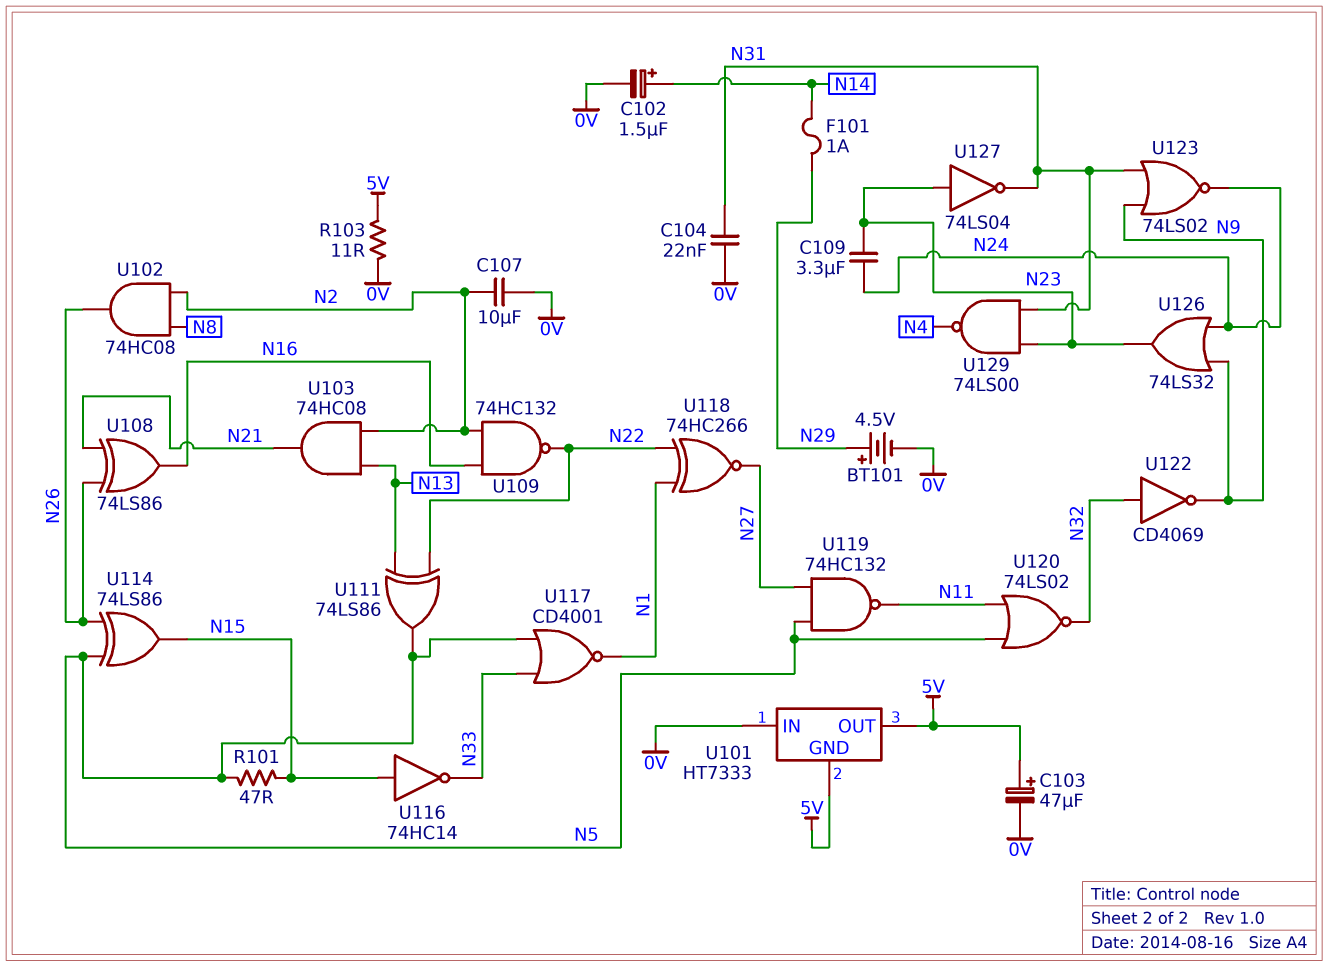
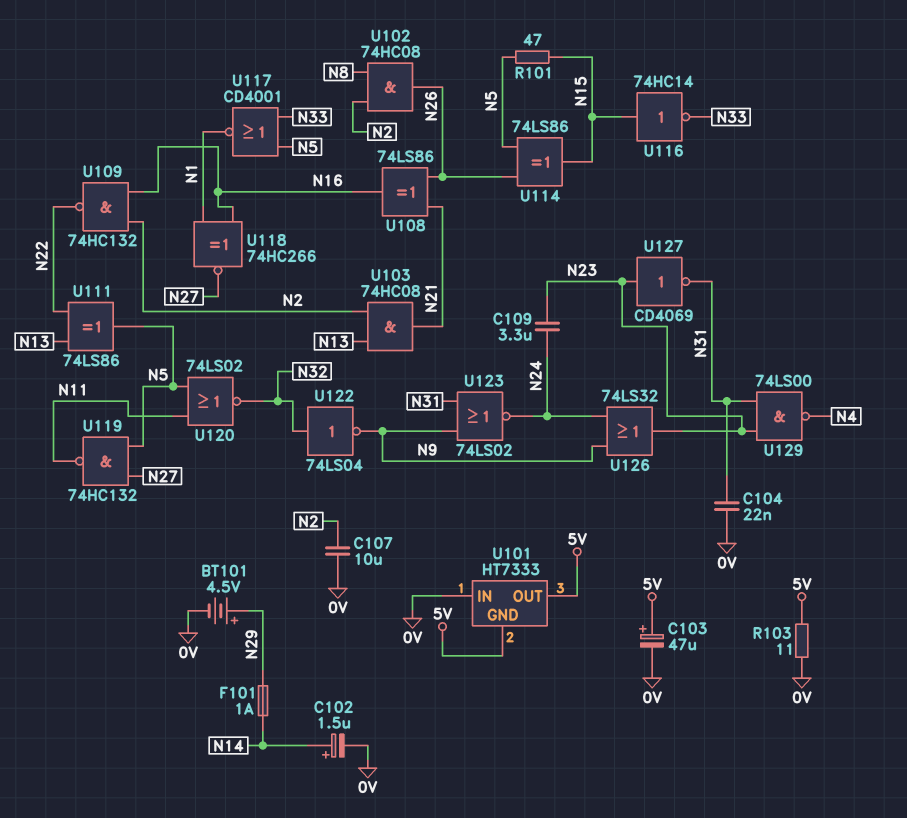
U118: XNOR 74HC266 (in N1, in N22, out N27) -> XNOR 74HC266 (in N1, in N16, out N27)
U122: NOT CD4069 (in N32, out N9) -> NOT 74LS04 (in N32, out N9)
U127: NOT 74LS04 (in N23, out N31) -> NOT CD4069 (in N23, out N31)

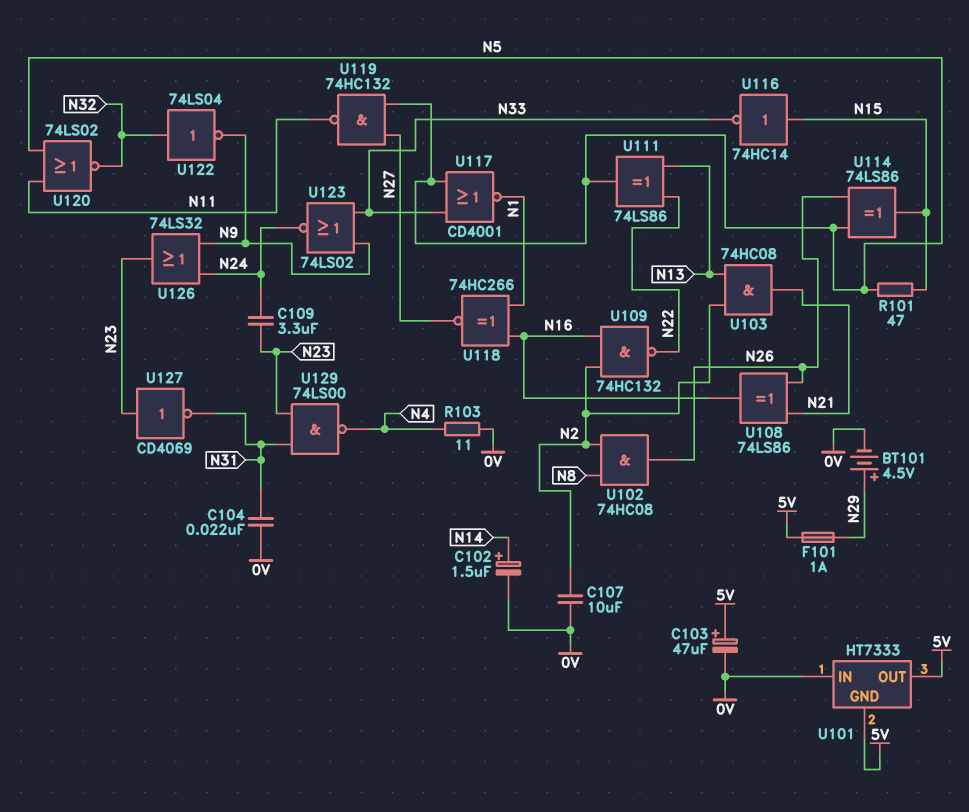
F101: 1A (N14, N29) -> 1A (5V, N29)
R103: 11 (0V, 5V) -> 11 (0V, N4)
U123: NOR 74LS02 (in N9, in N31, out N24) -> NOR 74LS02 (in N9, in N33, out N24)

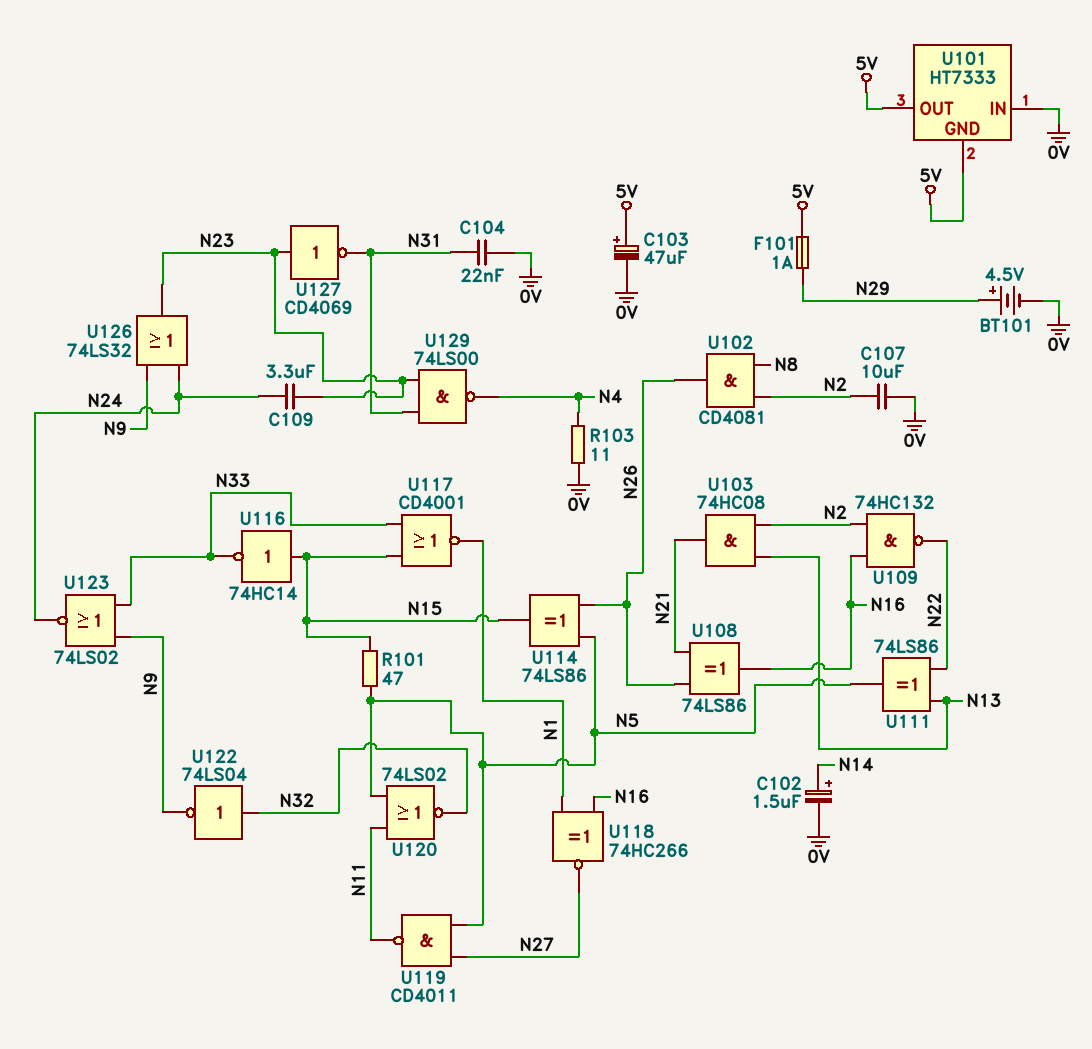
U102: AND 74HC08 (in N2, in N8, out N26) -> AND CD4081 (in N2, in N8, out N26)
U117: NOR CD4001 (in N5, in N33, out N1) -> NOR CD4001 (in N15, in N33, out N1)
U119: NAND 74HC132 (in N5, in N27, out N11) -> NAND CD4011 (in N5, in N27, out N11)

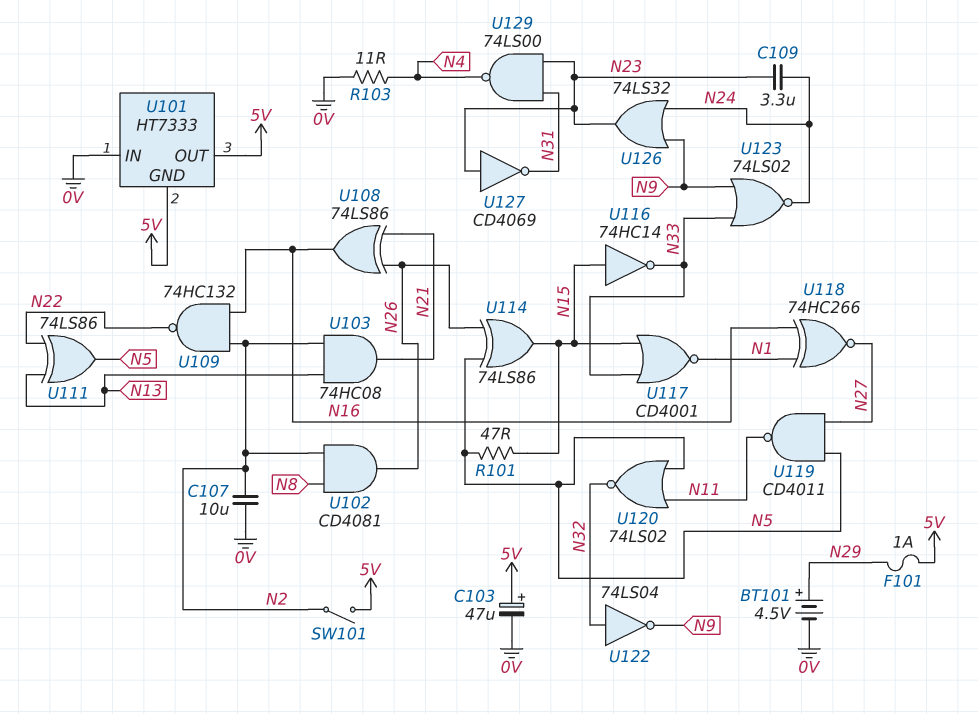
C102: 1.5uF (plus N14, minus 0V) -> none
C104: 22nF (0V, N31) -> none
SW101: none -> switch (5V, N2)

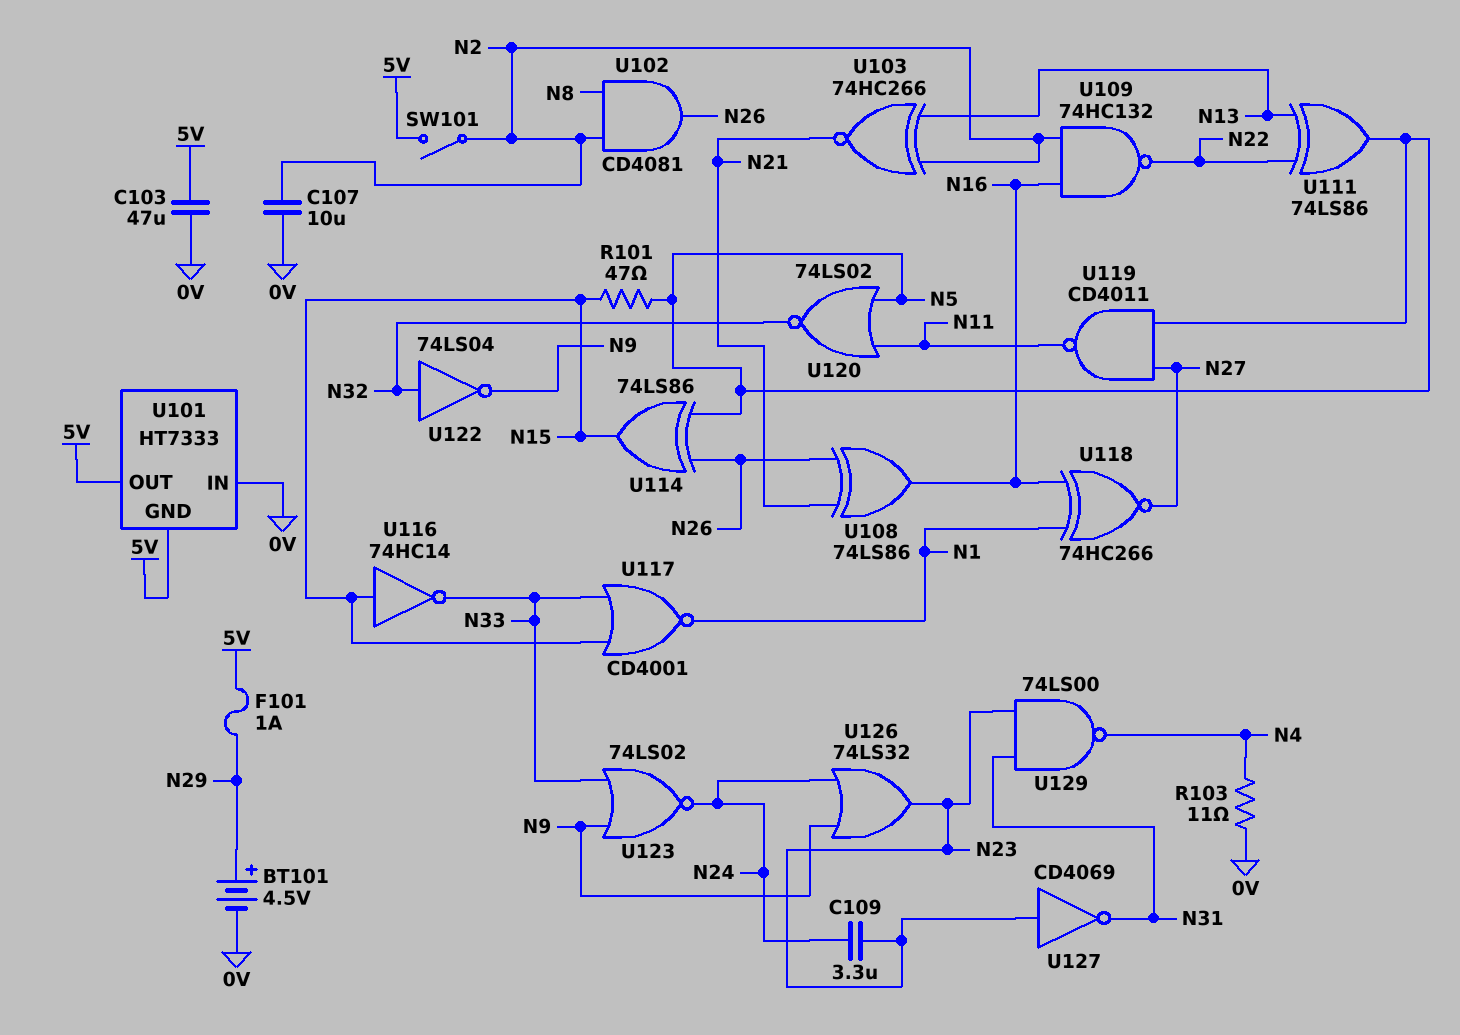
C103: 47uF (plus 5V, minus 0V) -> 47uF (0V, 5V)
U103: AND 74HC08 (in N2, in N13, out N21) -> XNOR 74HC266 (in N2, in N13, out N21)

